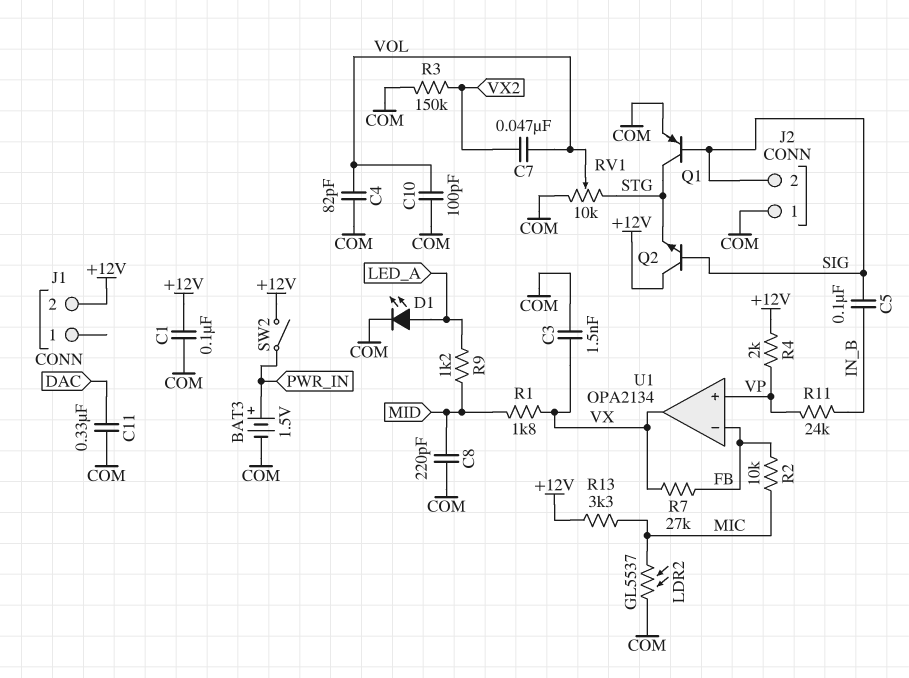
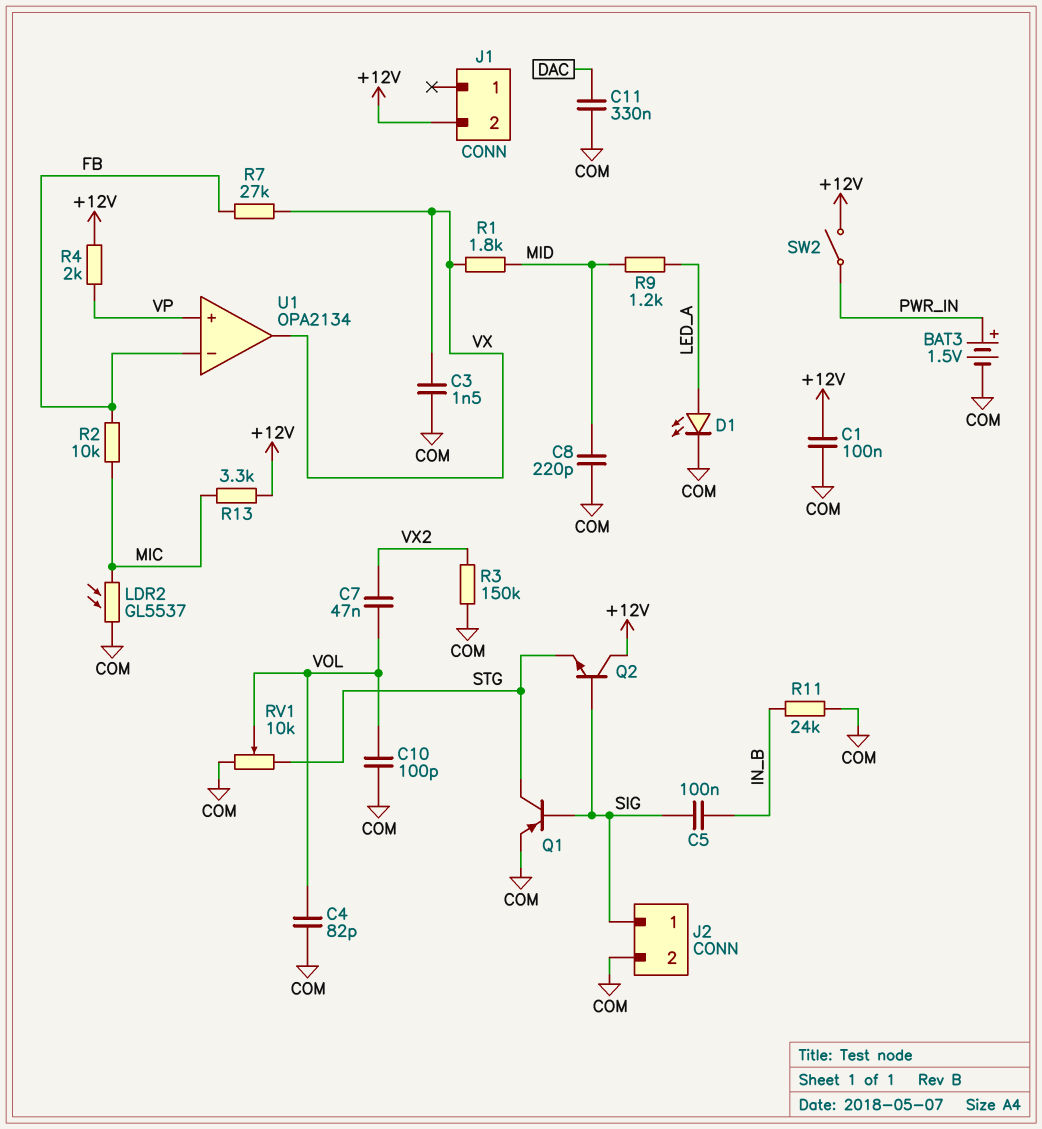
J2 pin 1: COM -> SIG
J2 pin 2: SIG -> COM
R11: 24k (IN_B, VP) -> 24k (COM, IN_B)

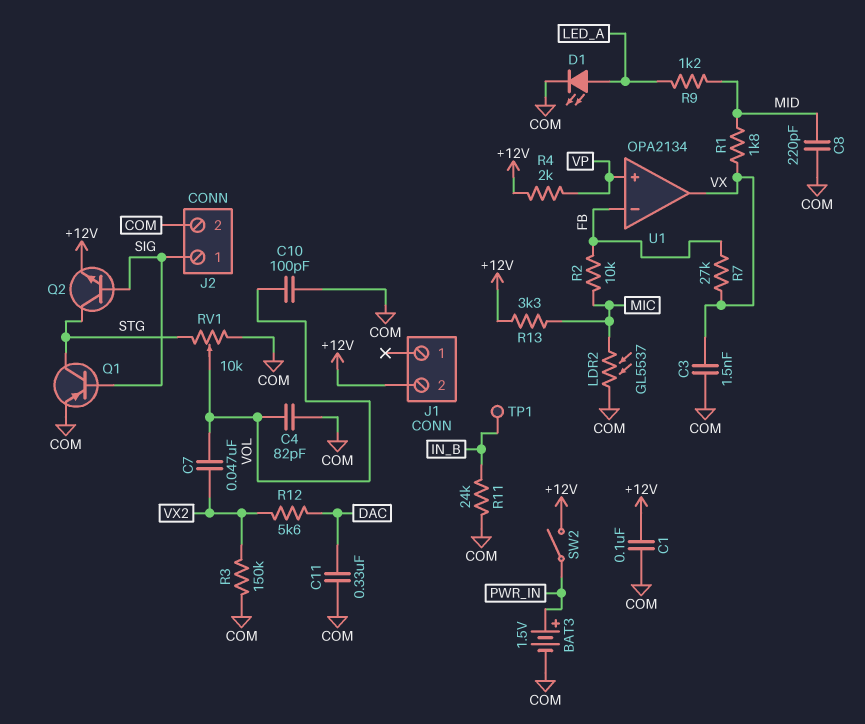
C5: 100nF (IN_B, SIG) -> none
Q2: NPN (B SIG, C +12V, E STG) -> NPN (B SIG, C STG, E +12V)
R12: none -> 5.6k (DAC, VX2)
TP1: none -> test point (IN_B)

